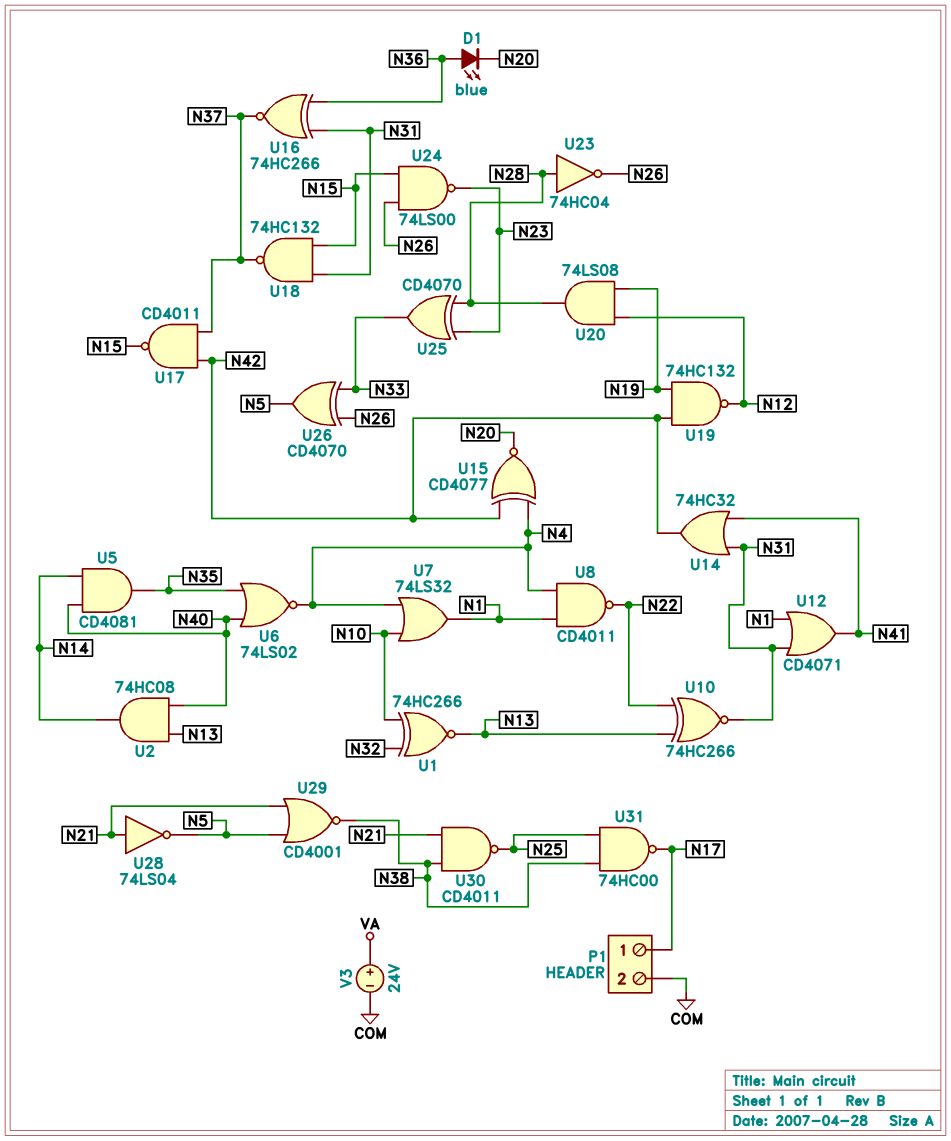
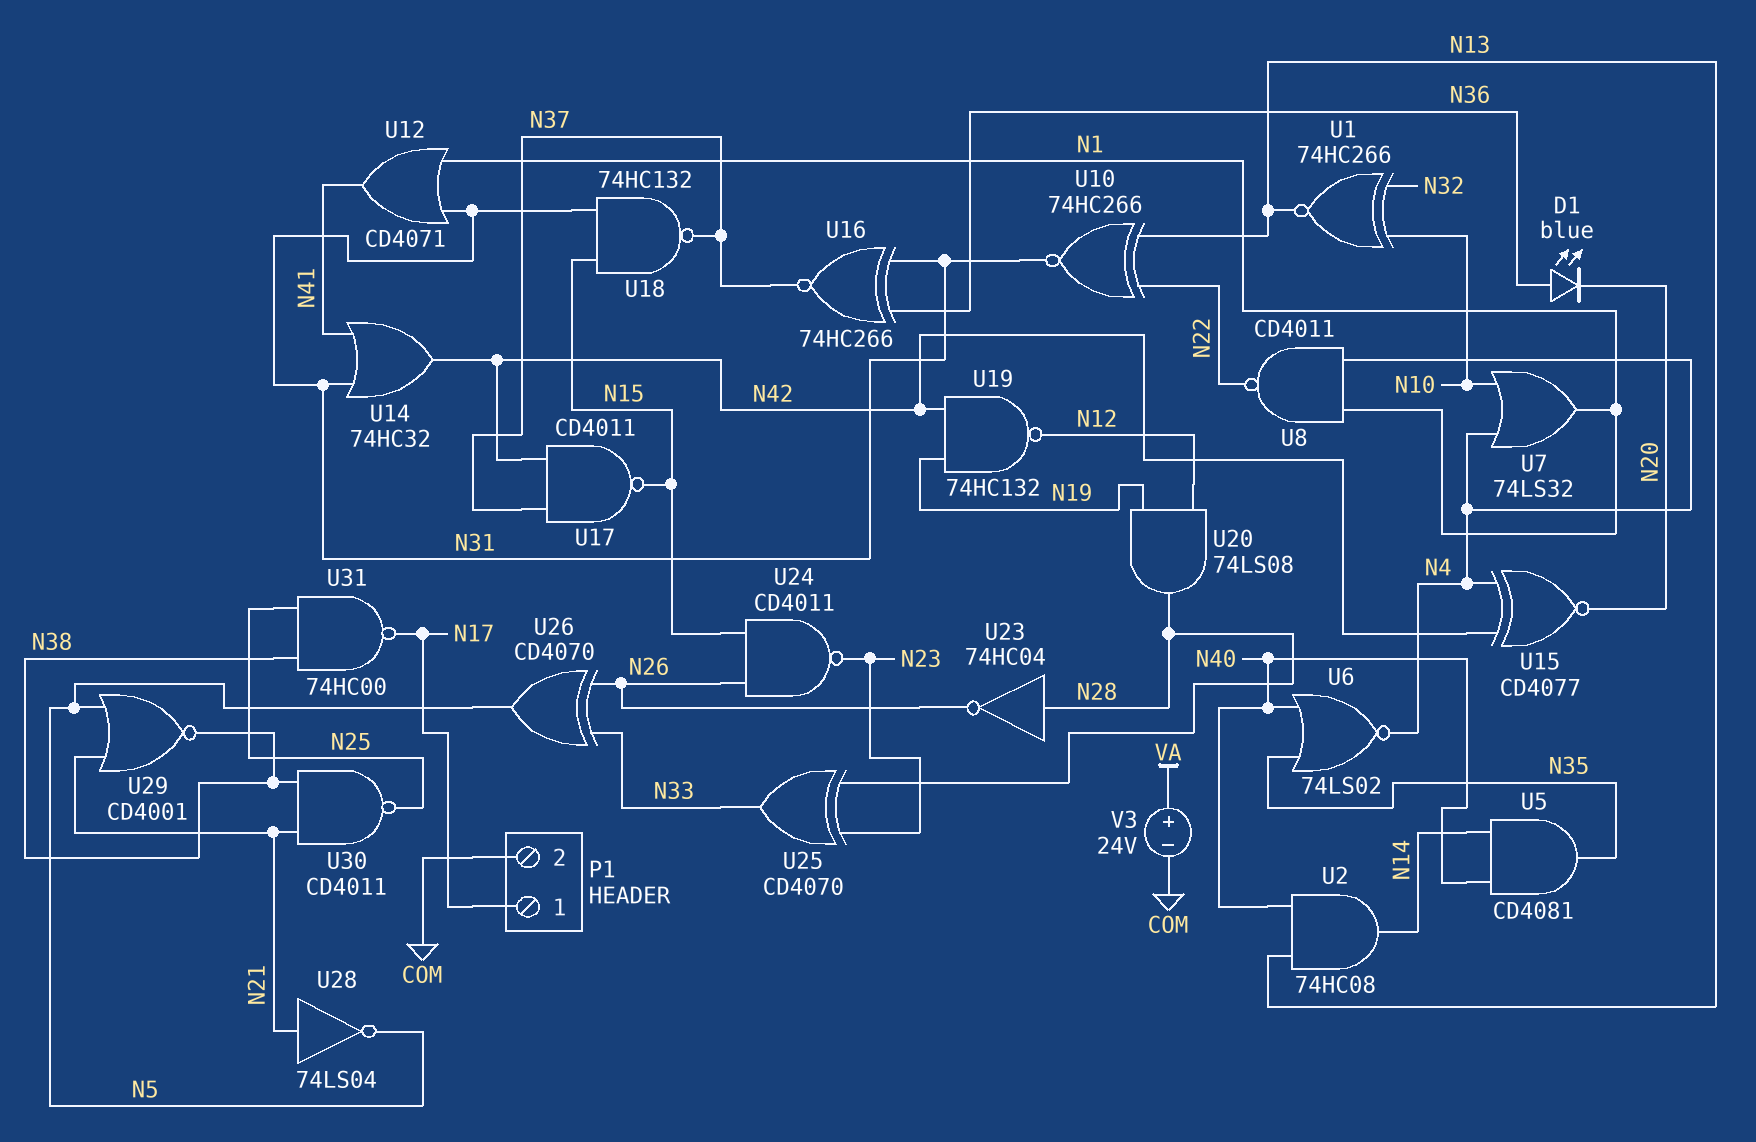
U24: NAND 74LS00 (in N15, in N26, out N23) -> NAND CD4011 (in N15, in N26, out N23)

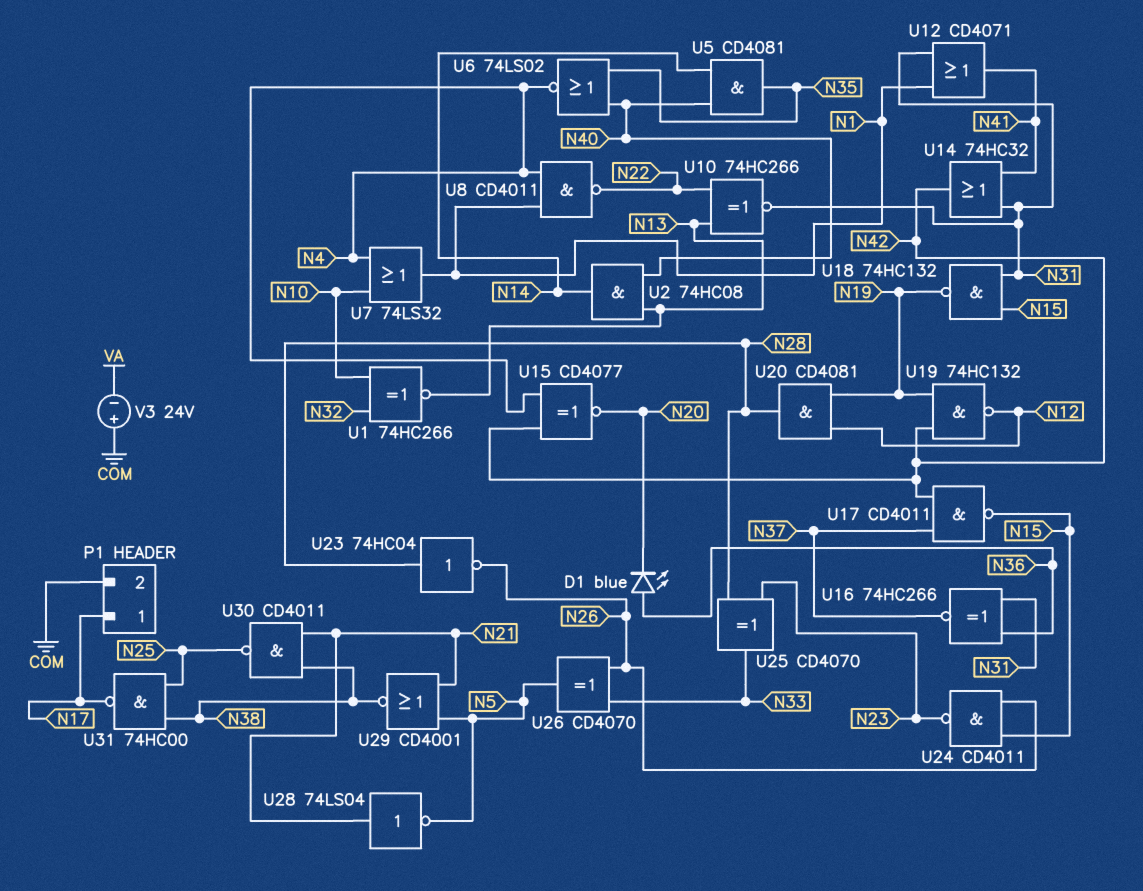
U18: NAND 74HC132 (in N15, in N31, out N37) -> NAND 74HC132 (in N15, in N31, out N19)
U20: AND 74LS08 (in N12, in N19, out N28) -> AND CD4081 (in N12, in N19, out N28)
V3: 24V (plus VA, minus COM) -> 24V (plus COM, minus VA)

